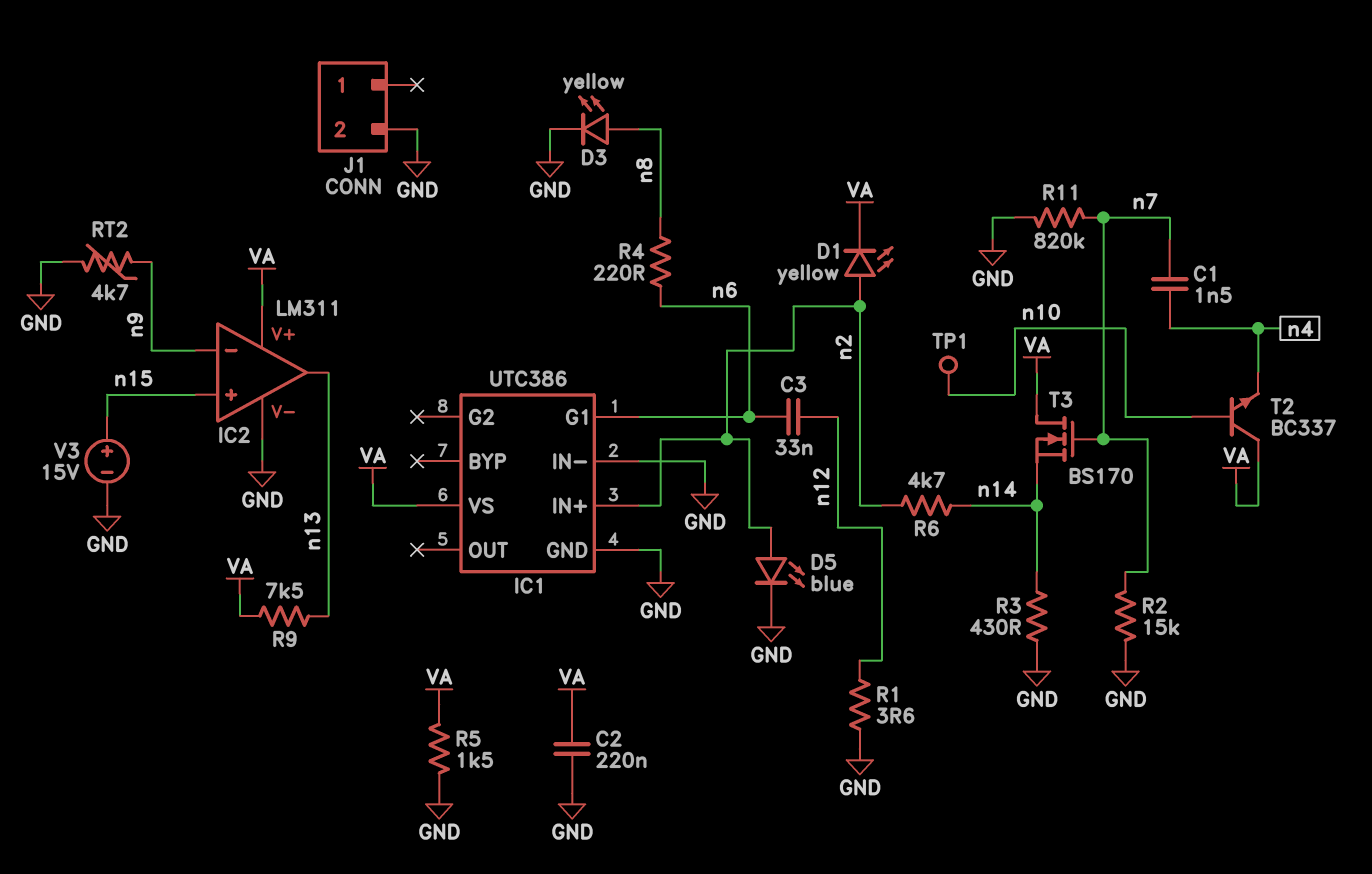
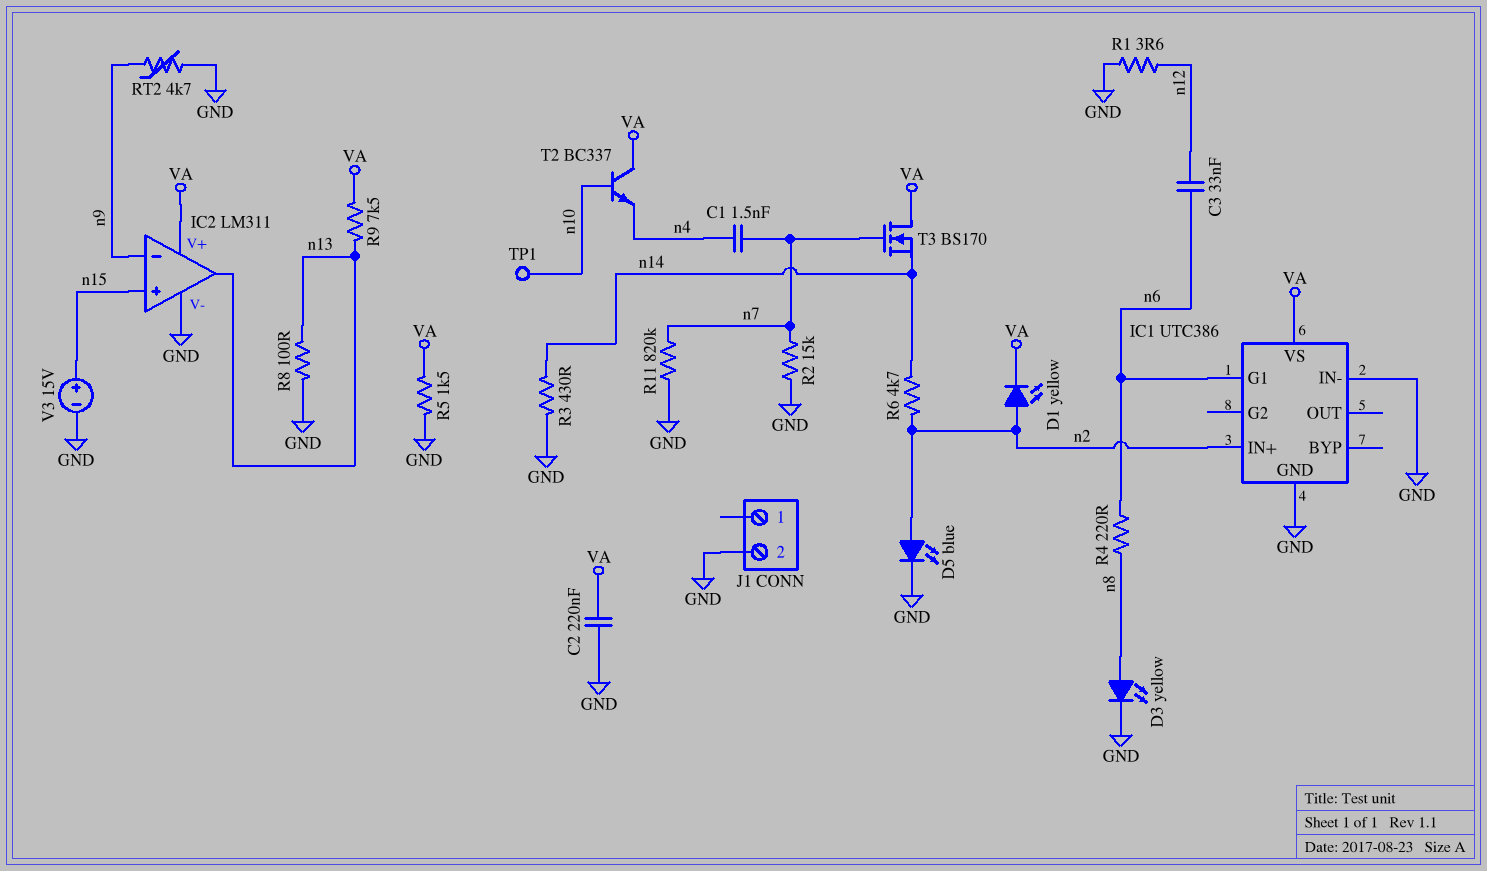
R8: none -> 100 (GND, n13)

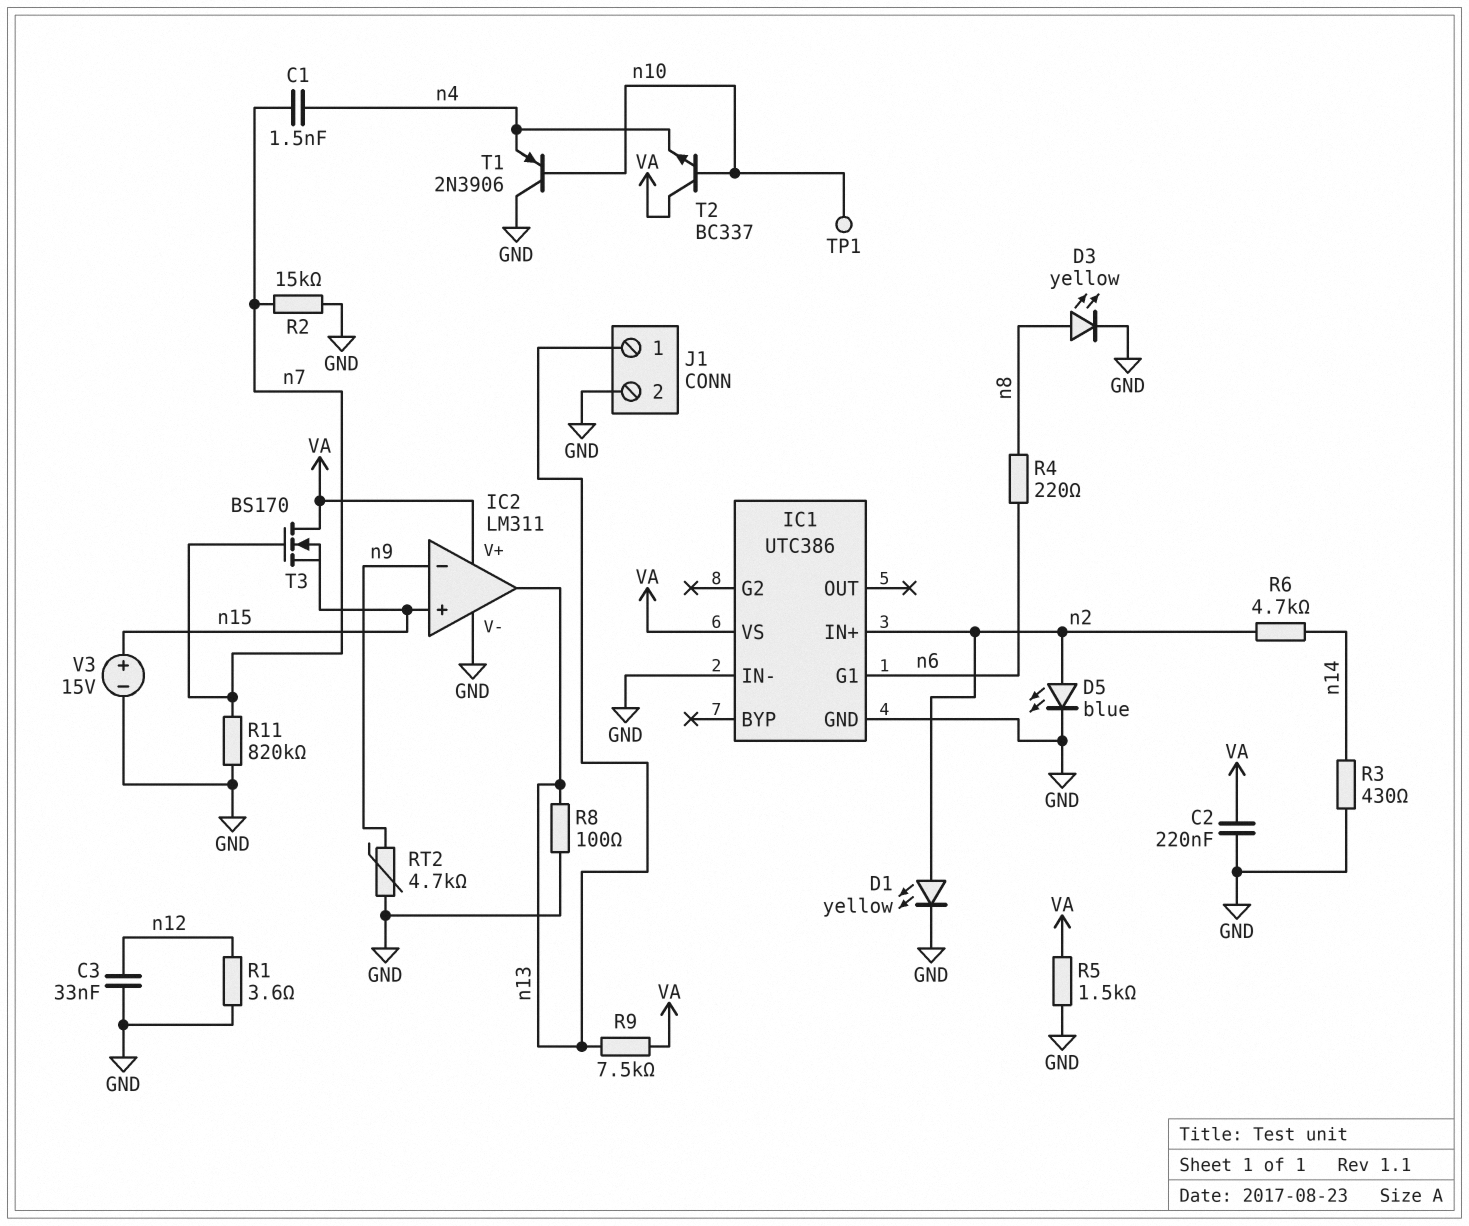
C3: 33nF (n6, n12) -> 33nF (GND, n12)
D1: LED yellow (A n2, K VA) -> LED yellow (A n2, K GND)
J1 pin 1: none -> n13
T1: none -> PNP 2N3906 (B n10, C GND, E n4)
T3: NMOS BS170 (G n7, D VA, S n14) -> NMOS BS170 (G n7, D VA, S n15)

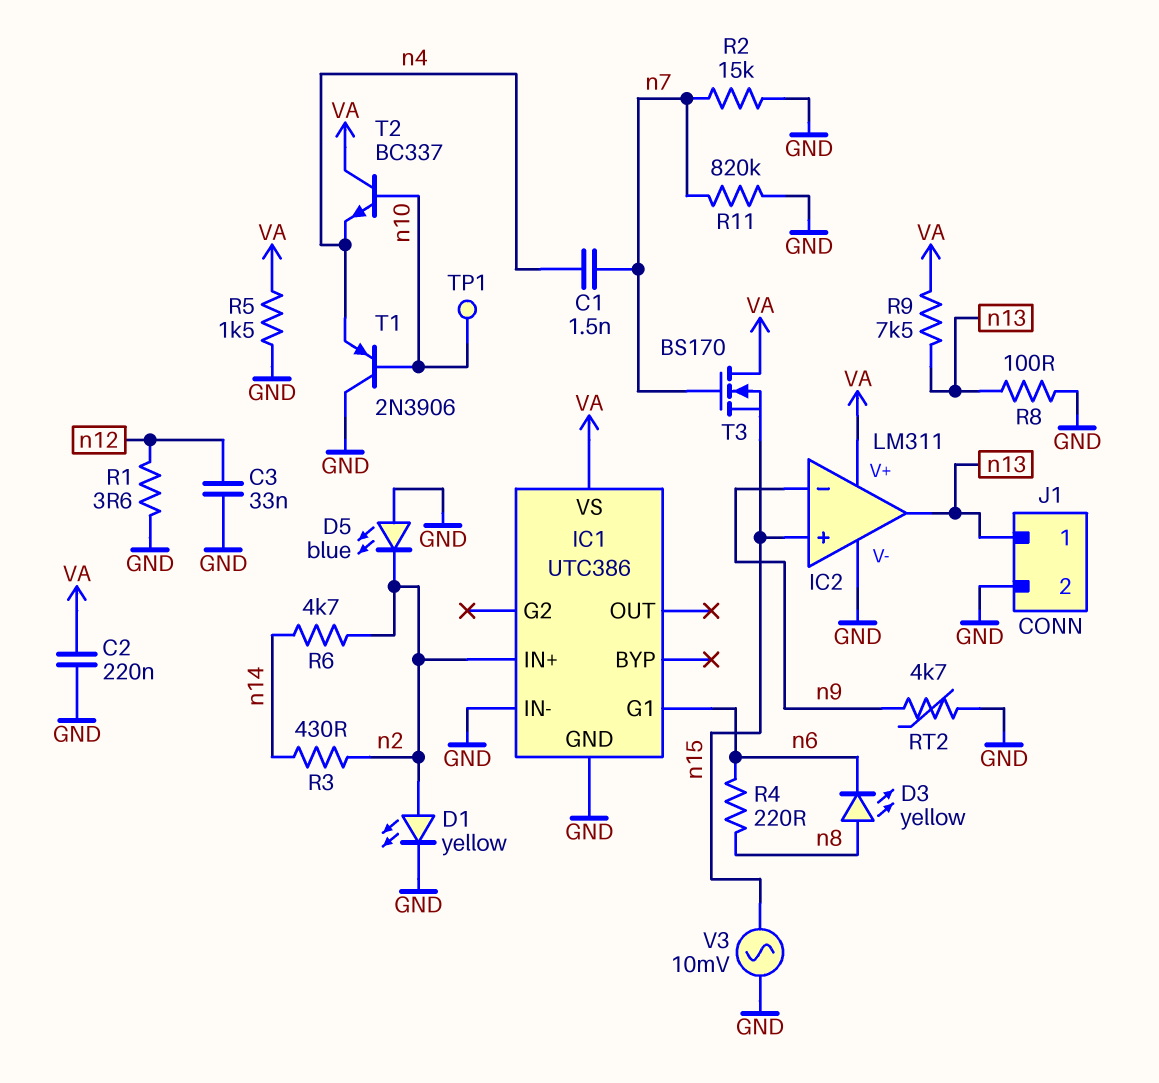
D3: LED yellow (A n8, K GND) -> LED yellow (A n8, K n6)
D5: LED blue (A n2, K GND) -> LED blue (A GND, K n2)
R3: 430 (GND, n14) -> 430 (n2, n14)
V3: 15V (plus n15, minus GND) -> AC 10mV (GND, n15)

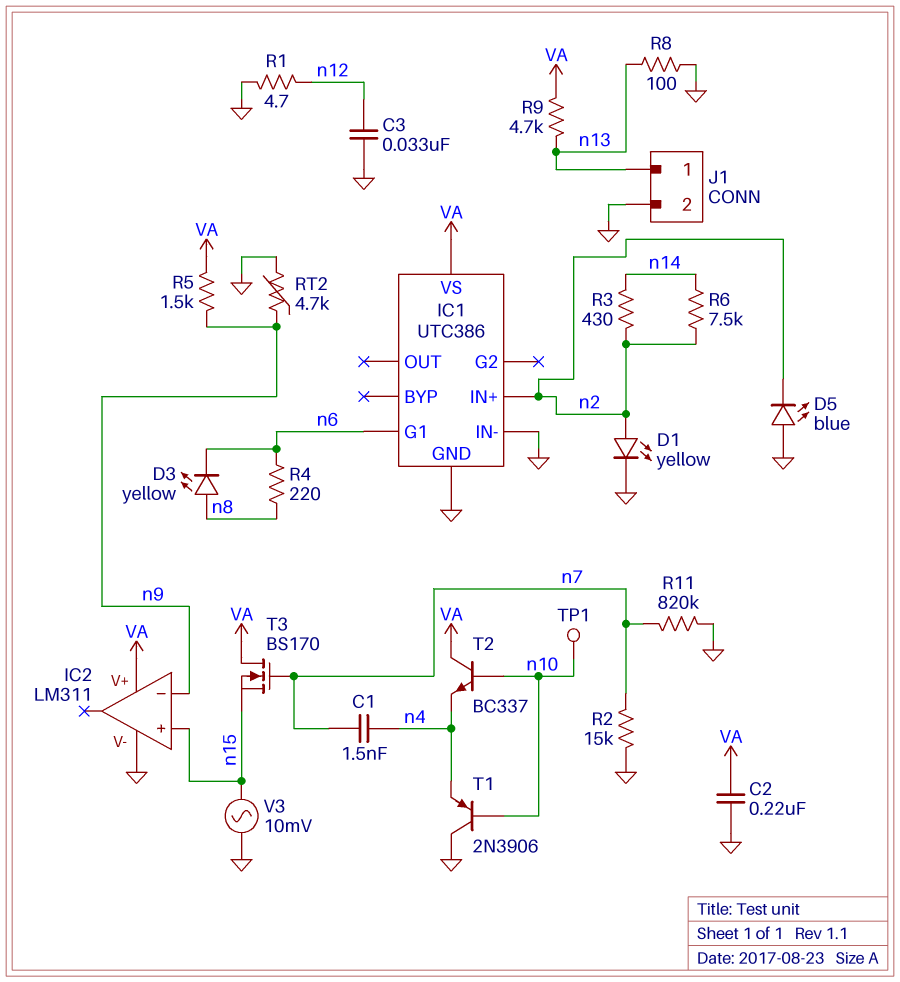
IC2 pin out: n13 -> none
R1: 3.6 (GND, n12) -> 4.7 (GND, n12)
R5: 1.5k (GND, VA) -> 1.5k (VA, n9)
R6: 4.7k (n2, n14) -> 7.5k (n2, n14)
R9: 7.5k (VA, n13) -> 4.7k (VA, n13)

